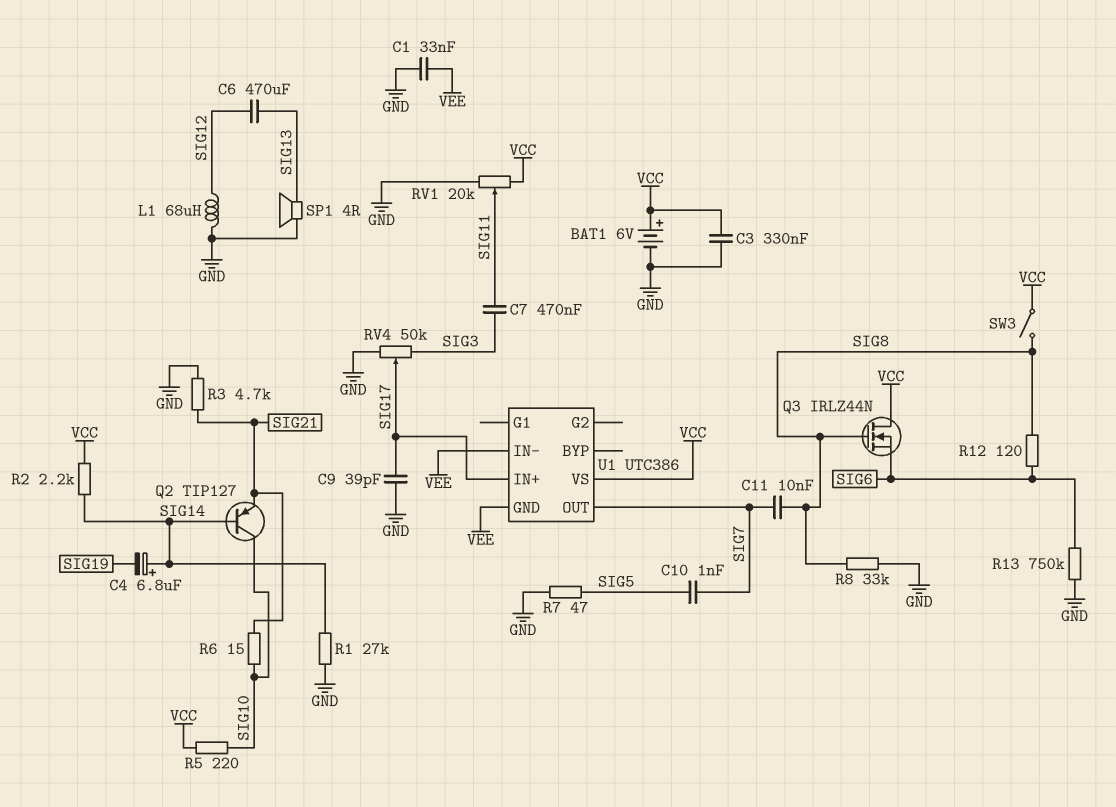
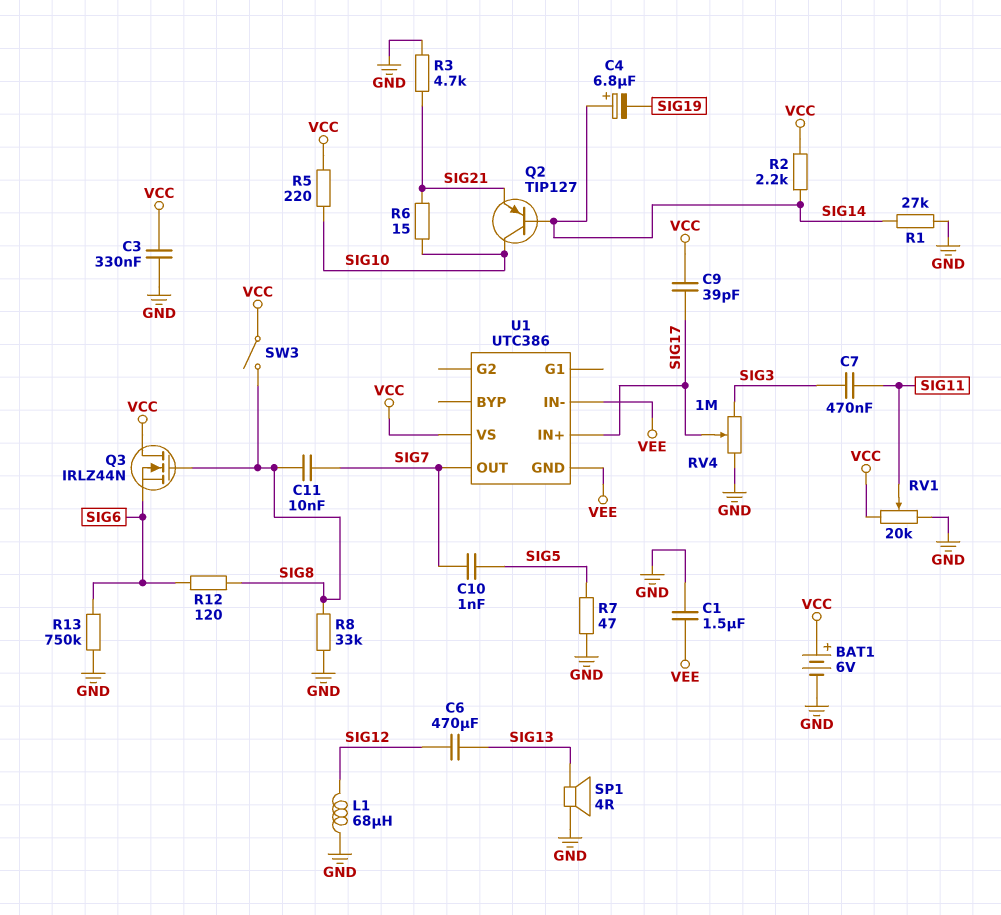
C1: 33nF (GND, VEE) -> 1.5uF (GND, VEE)
C9: 39pF (GND, SIG17) -> 39pF (SIG17, VCC)
RV4: 50k (GND, SIG3, wiper SIG17) -> 1M (GND, SIG3, wiper SIG17)

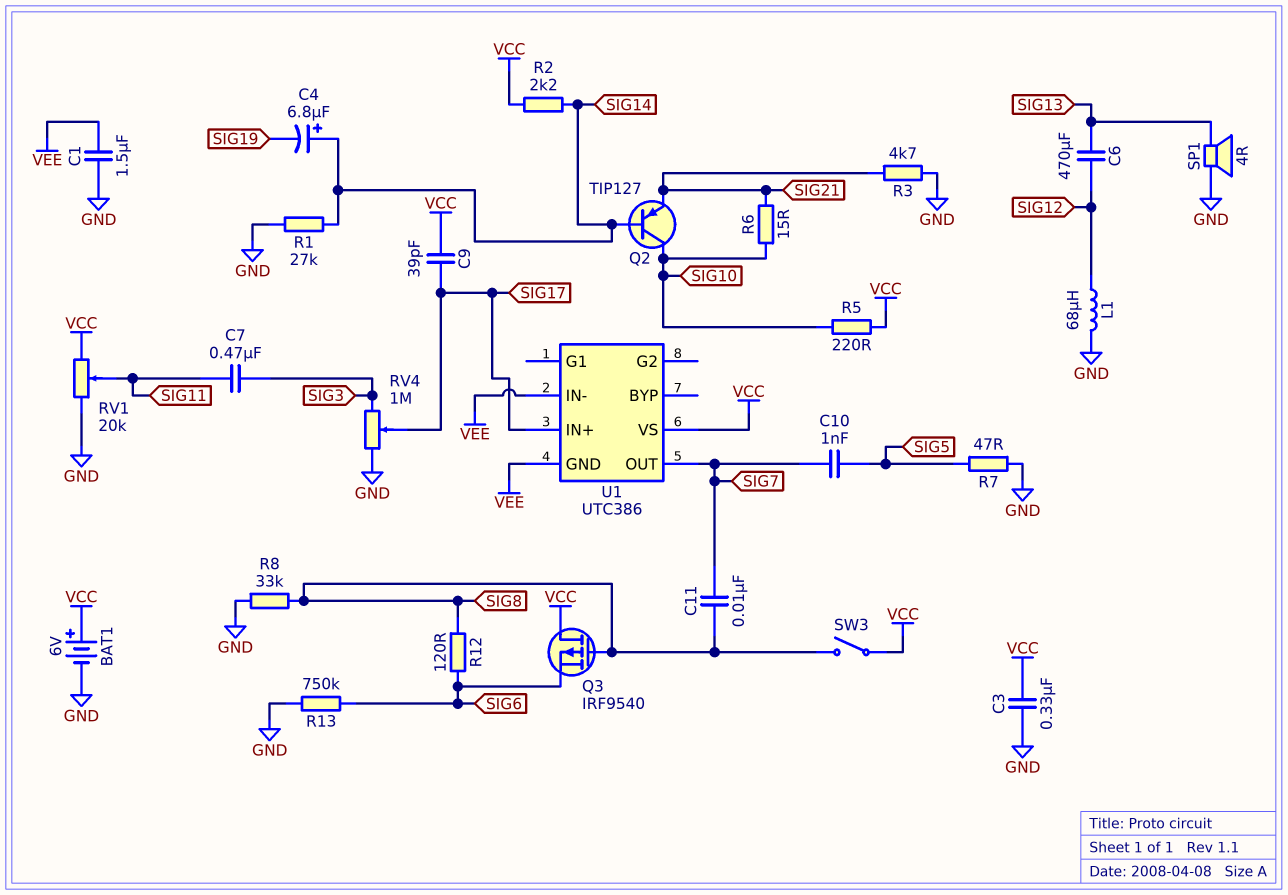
Q3: NMOS IRLZ44N (G SIG8, D VCC, S SIG6) -> PMOS IRF9540 (G SIG8, D VCC, S SIG6)

